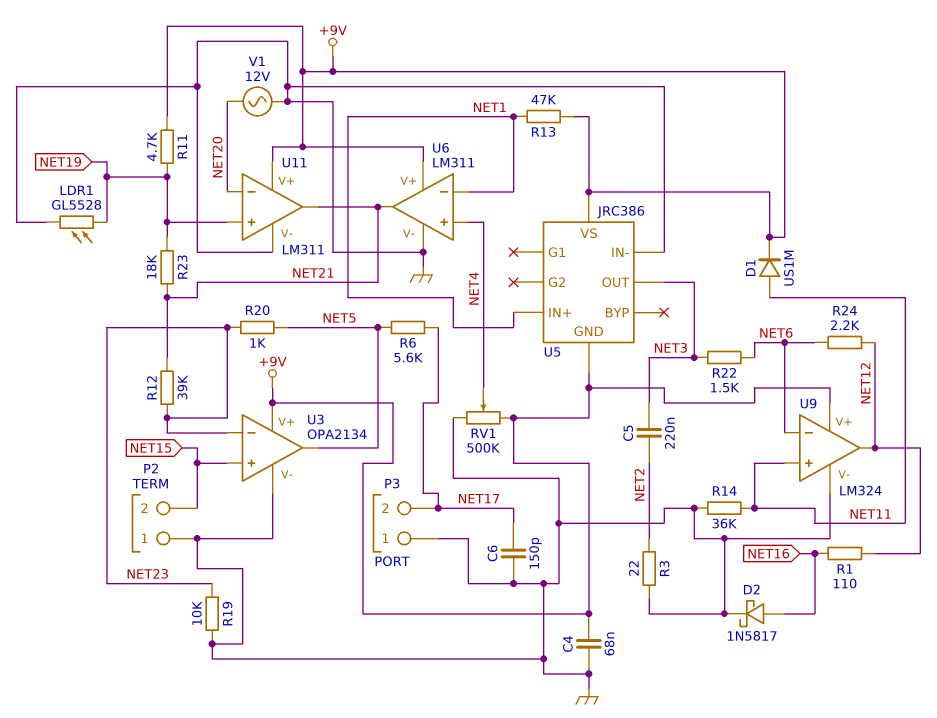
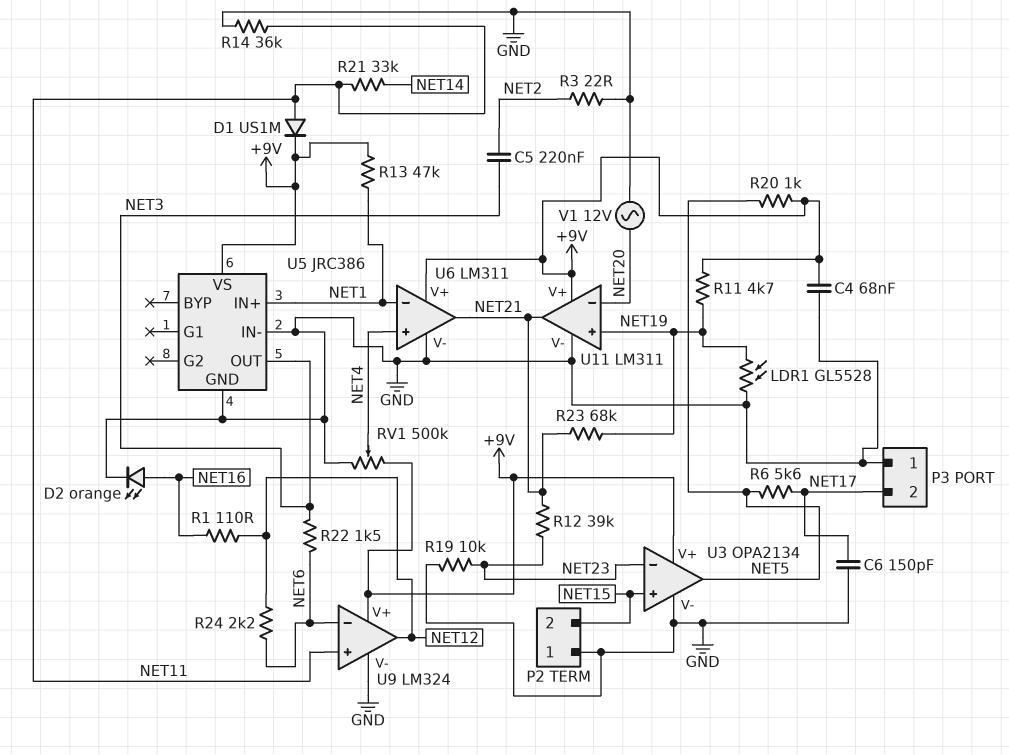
D2: schottky 1N5817 (A NET16, K GND) -> LED orange (A NET16, K GND)
R20: 1k (NET5, NET23) -> 1k (+9V, NET5)
R21: none -> 33k (NET11, NET14)
R23: 18k (NET19, NET21) -> 68k (NET19, NET21)
U5 pin GND: +9V -> GND

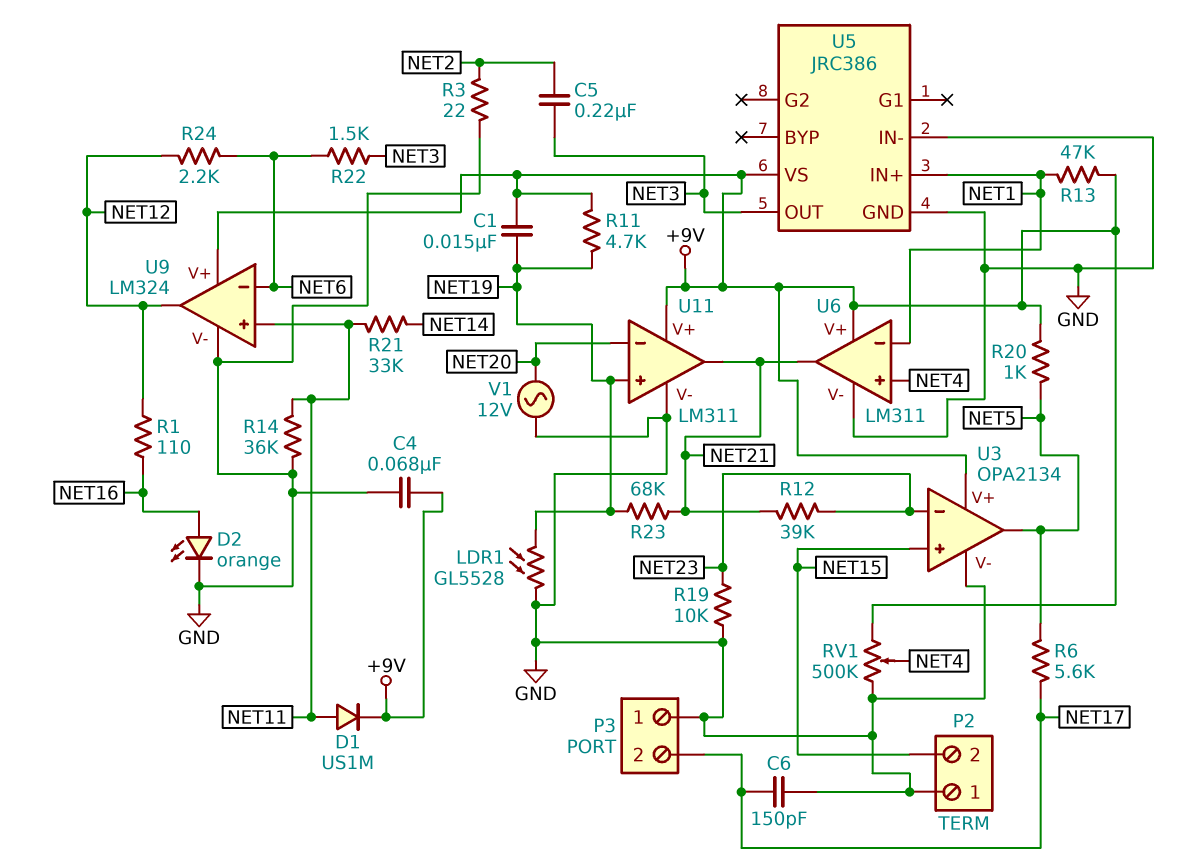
C1: none -> 15nF (+9V, NET19)

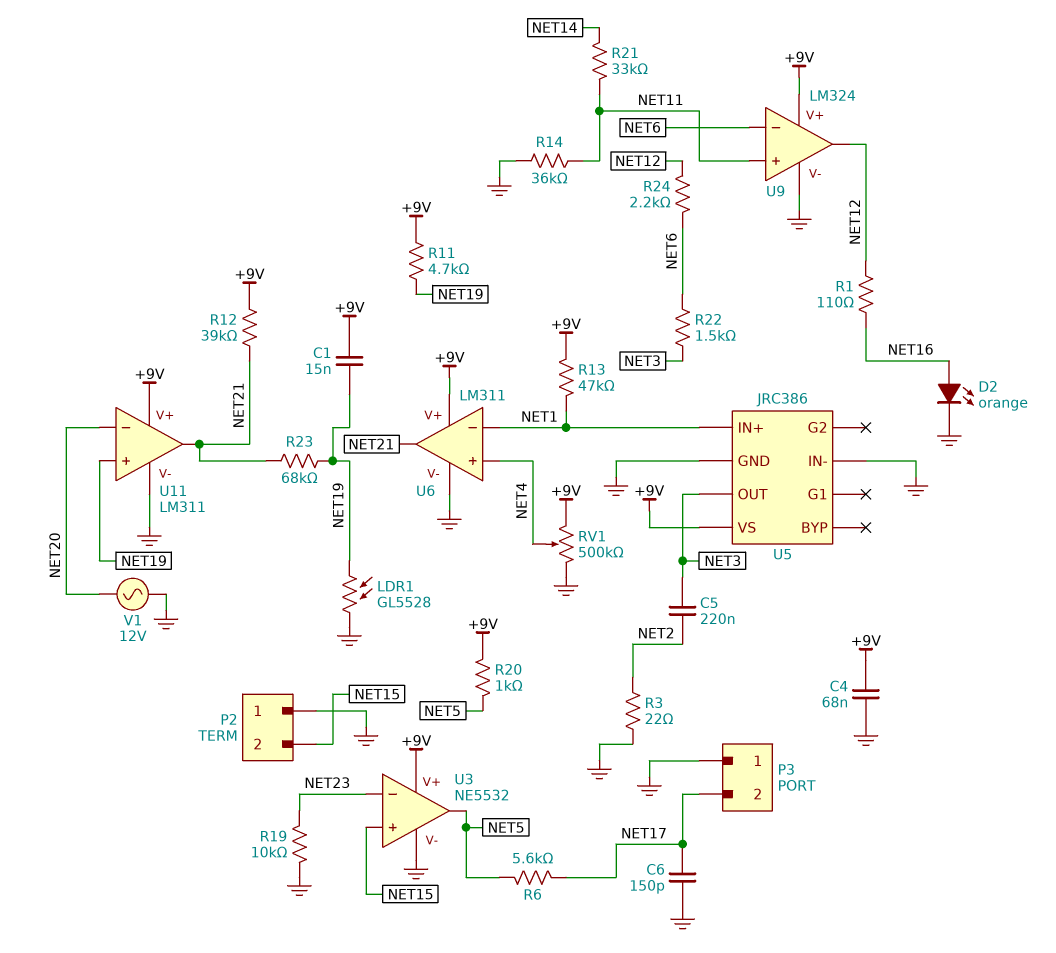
D1: diode US1M (A NET11, K +9V) -> none
R12: 39k (NET21, NET23) -> 39k (+9V, NET21)
U3: OPA2134 -> NE5532

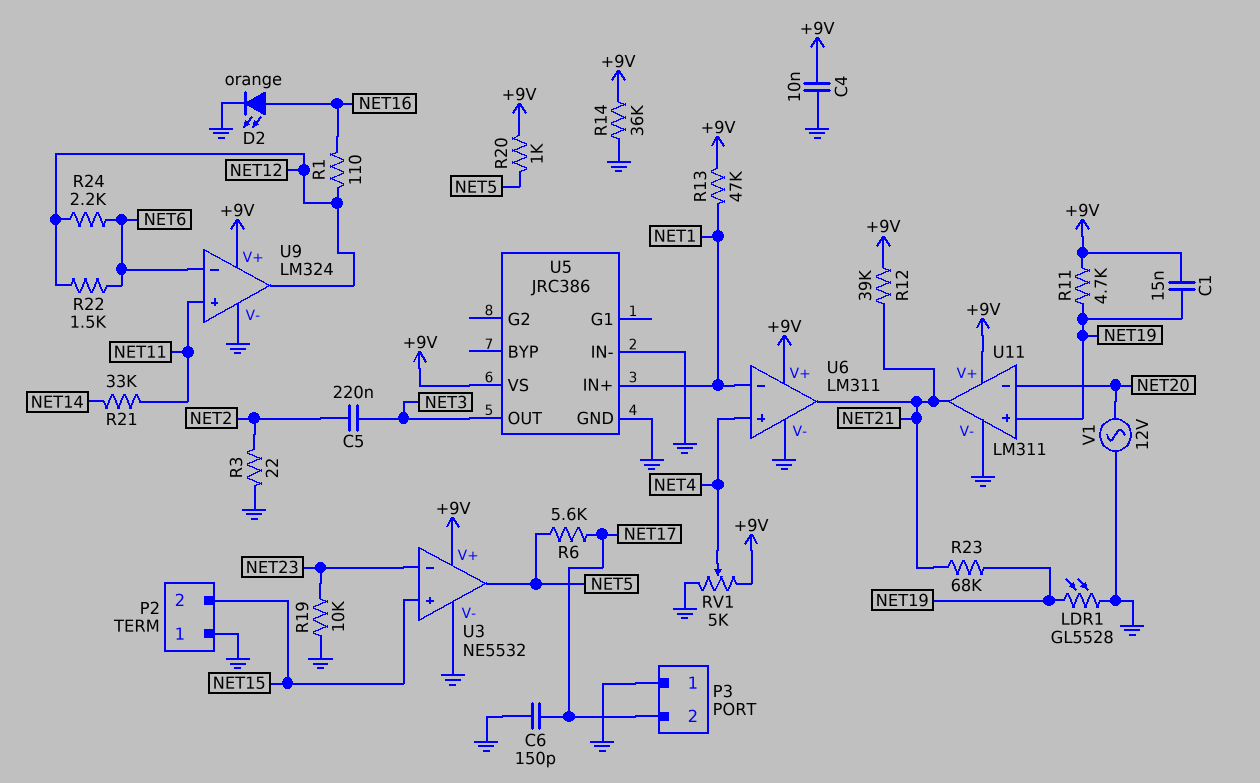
C4: 68nF (+9V, GND) -> 10nF (+9V, GND)
R14: 36k (GND, NET11) -> 36k (+9V, GND)
R22: 1.5k (NET3, NET6) -> 1.5k (NET6, NET12)
RV1: 500k (+9V, GND, wiper NET4) -> 5k (+9V, GND, wiper NET4)

